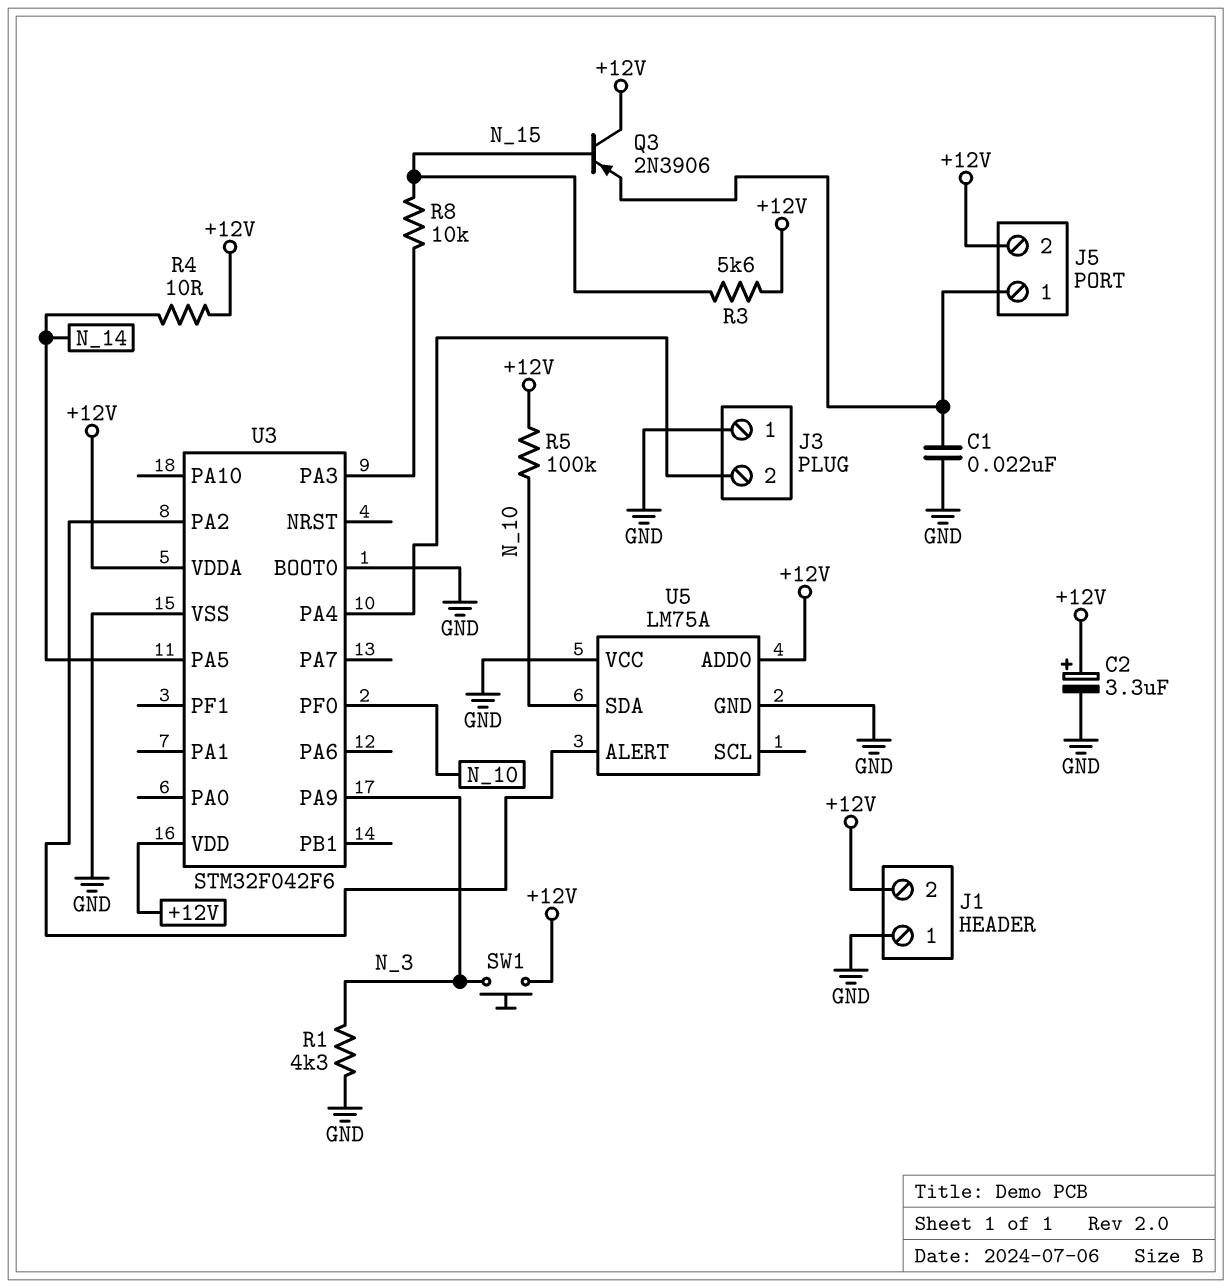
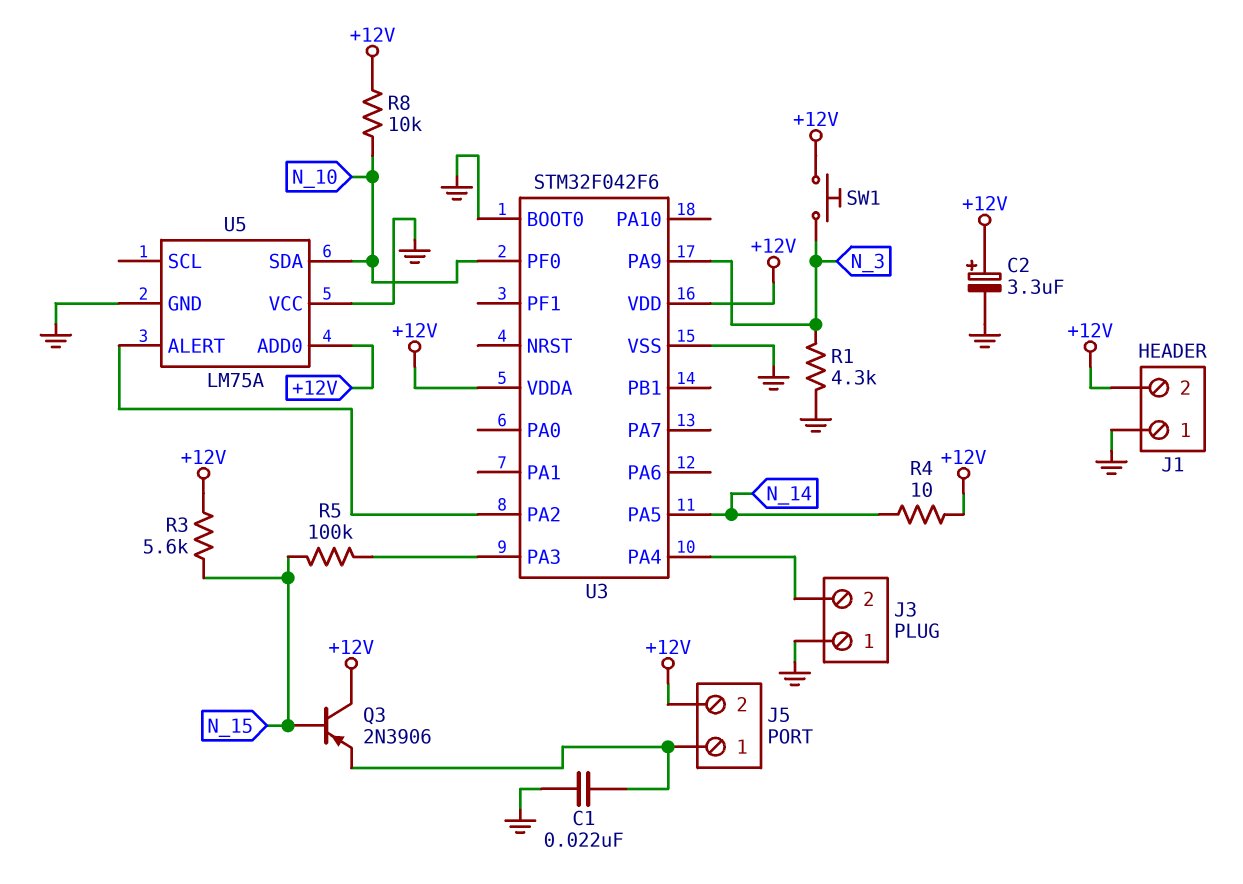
R5: 100k (+12V, N_10) -> 100k (N_15, U3/PA3)
R8: 10k (N_15, U3/PA3) -> 10k (+12V, N_10)

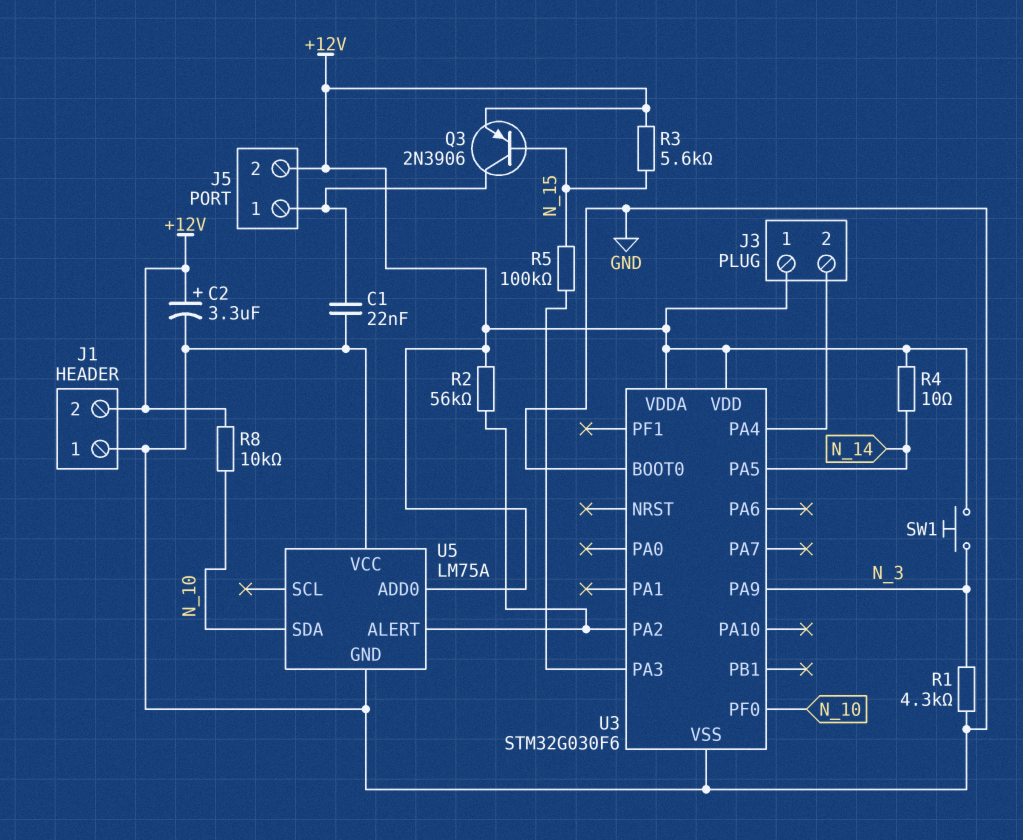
J3 pin 1: GND -> +12V
Q3: PNP 2N3906 (B N_15, C +12V, E J5/1) -> PNP 2N3906 (B N_15, C J5/1, E +12V)
R2: none -> 56k (+12V, U3/PA2)
U3: STM32F042F6 -> STM32G030F6

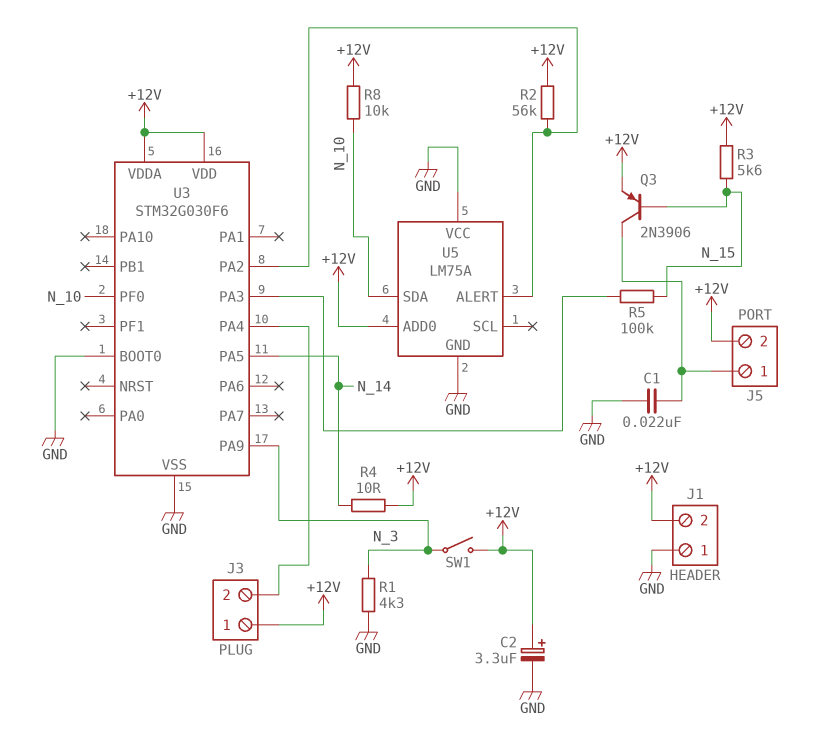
SW1: button (+12V, N_3) -> switch (+12V, N_3)

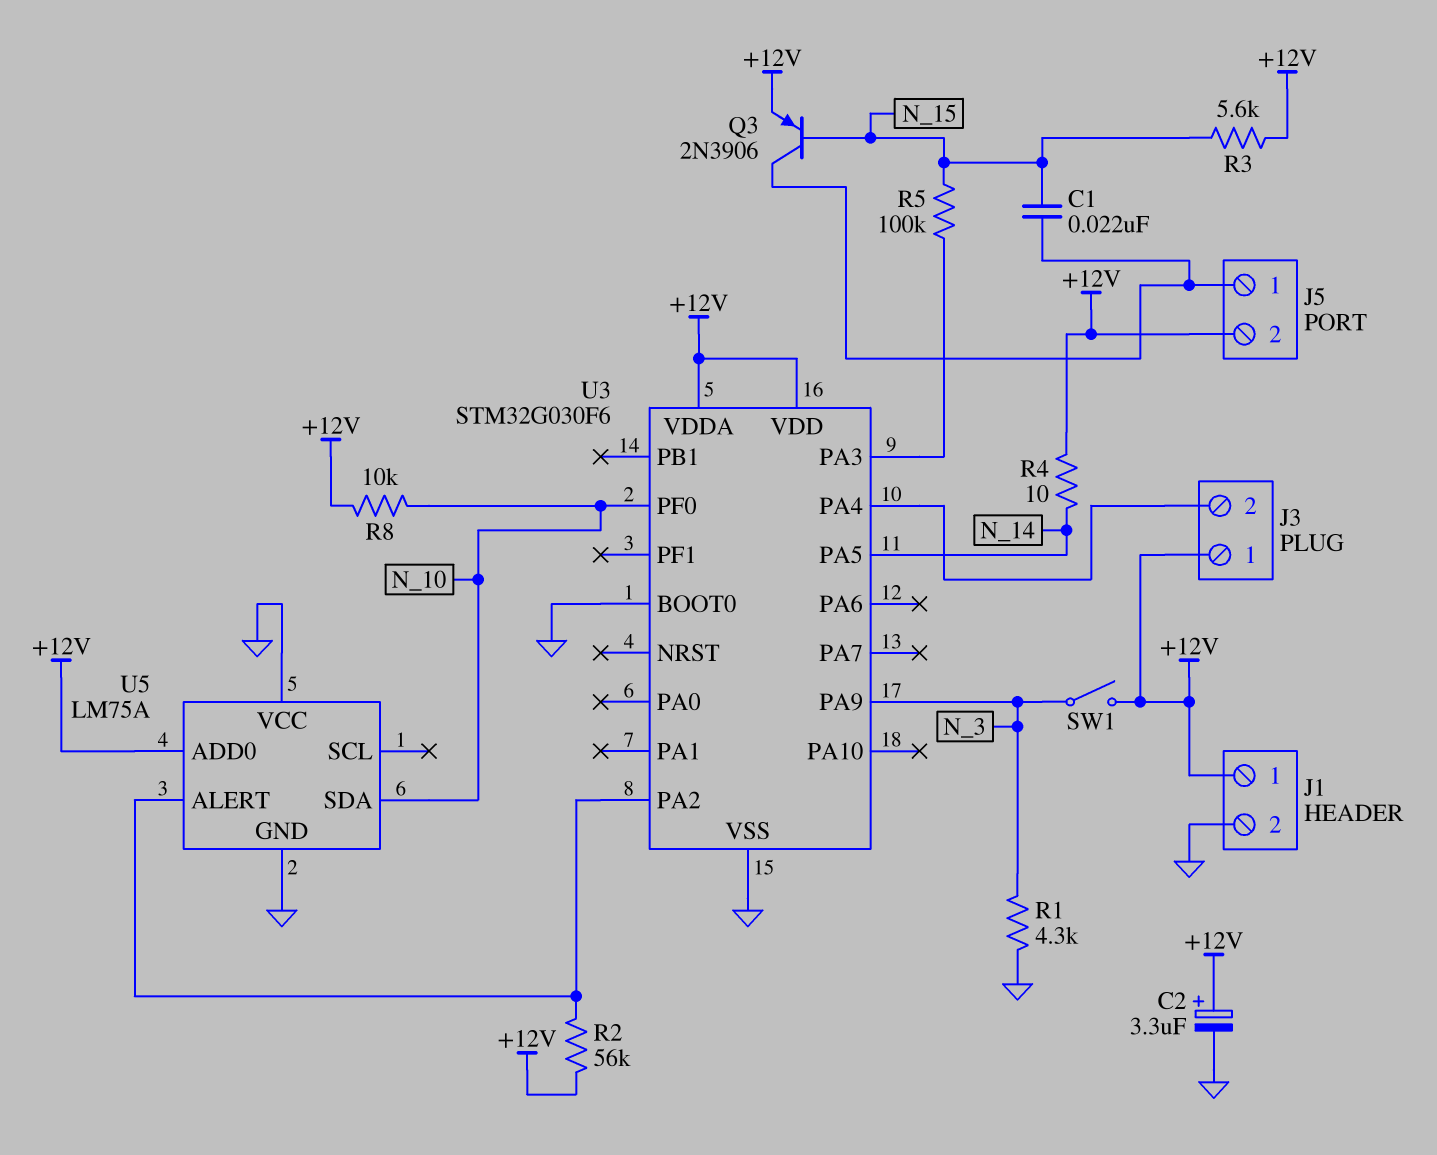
C1: 22nF (GND, J5/1) -> 22nF (J5/1, N_15)
J1 pin 1: GND -> +12V
J1 pin 2: +12V -> GND

